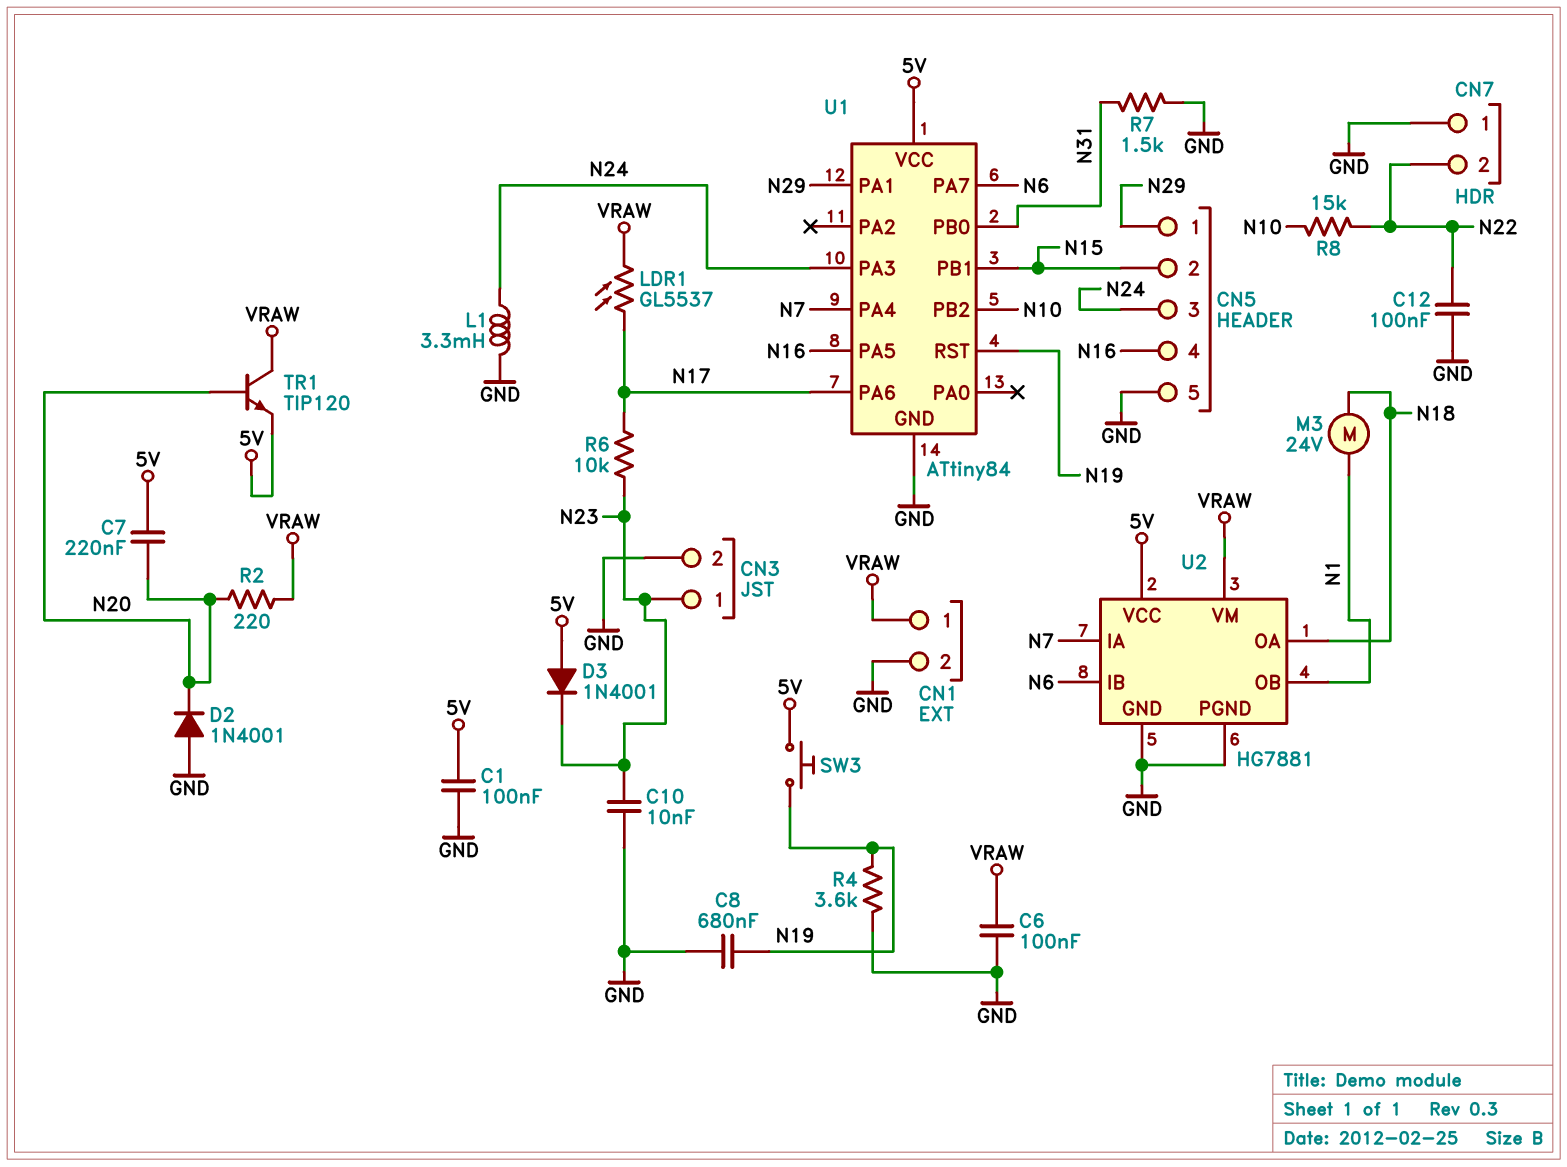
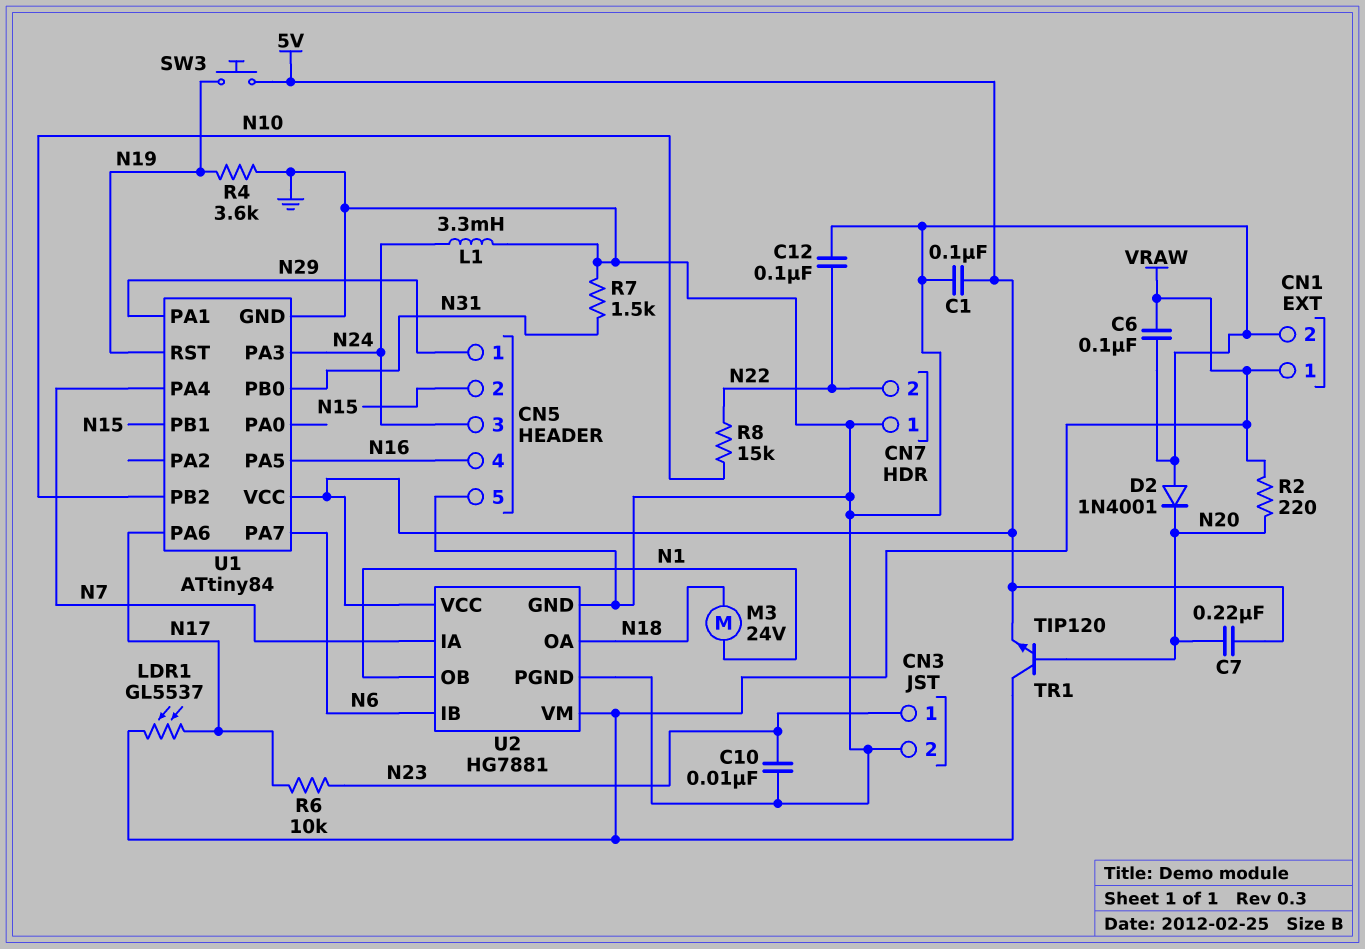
C8: 680nF (GND, N19) -> none
D3: diode 1N4001 (A 5V, K N23) -> none

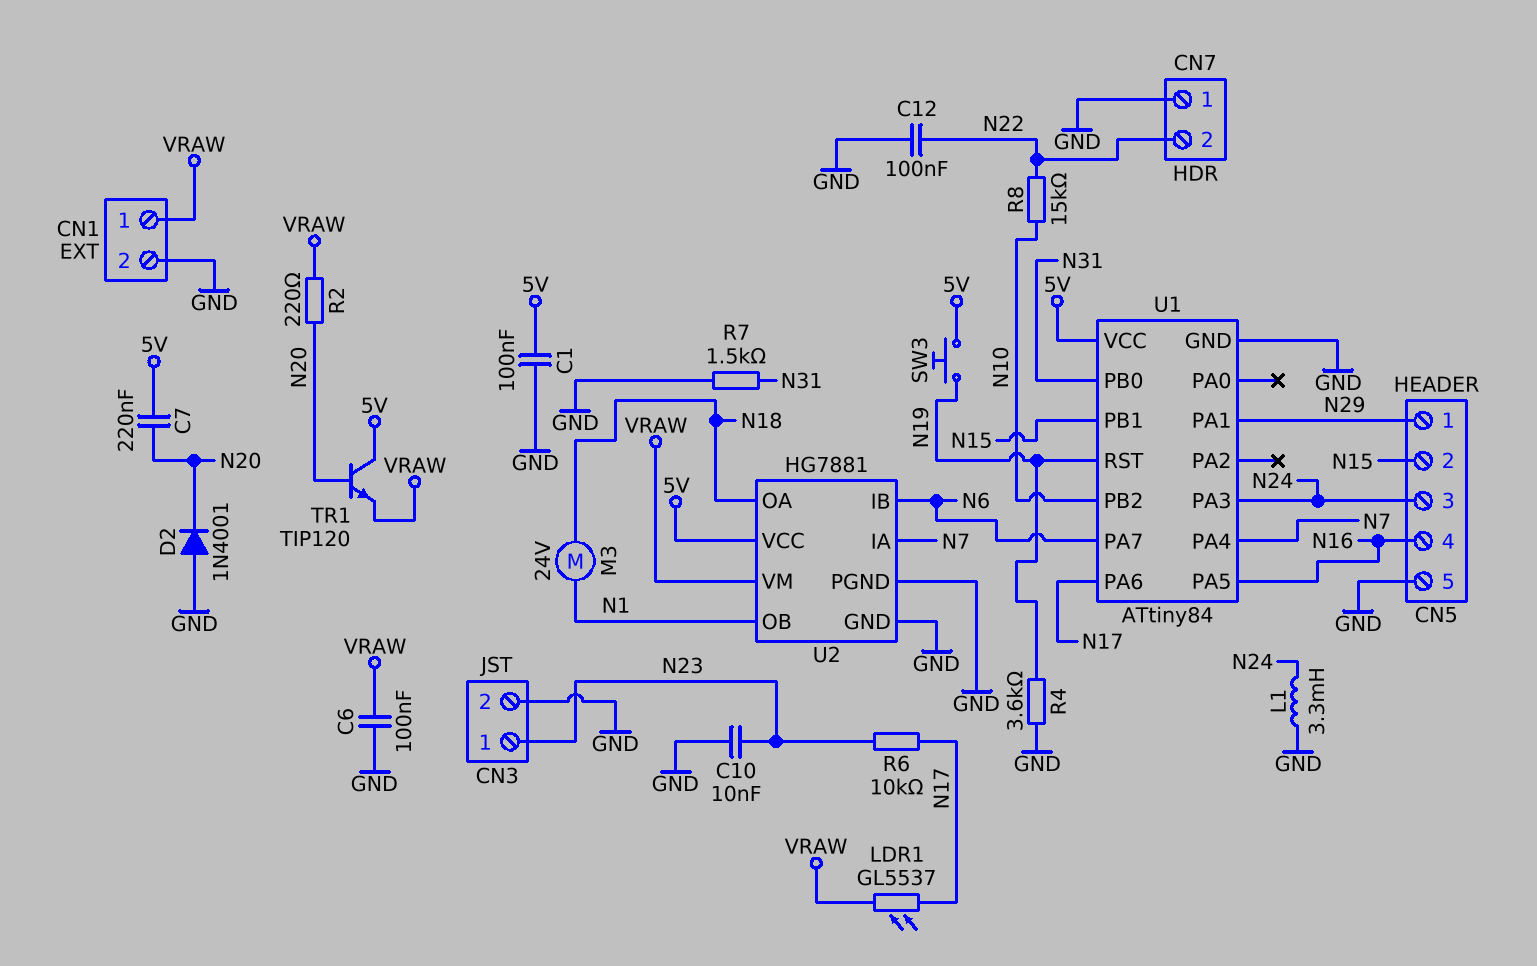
TR1: NPN TIP120 (B N20, C VRAW, E 5V) -> NPN TIP120 (B N20, C 5V, E VRAW)

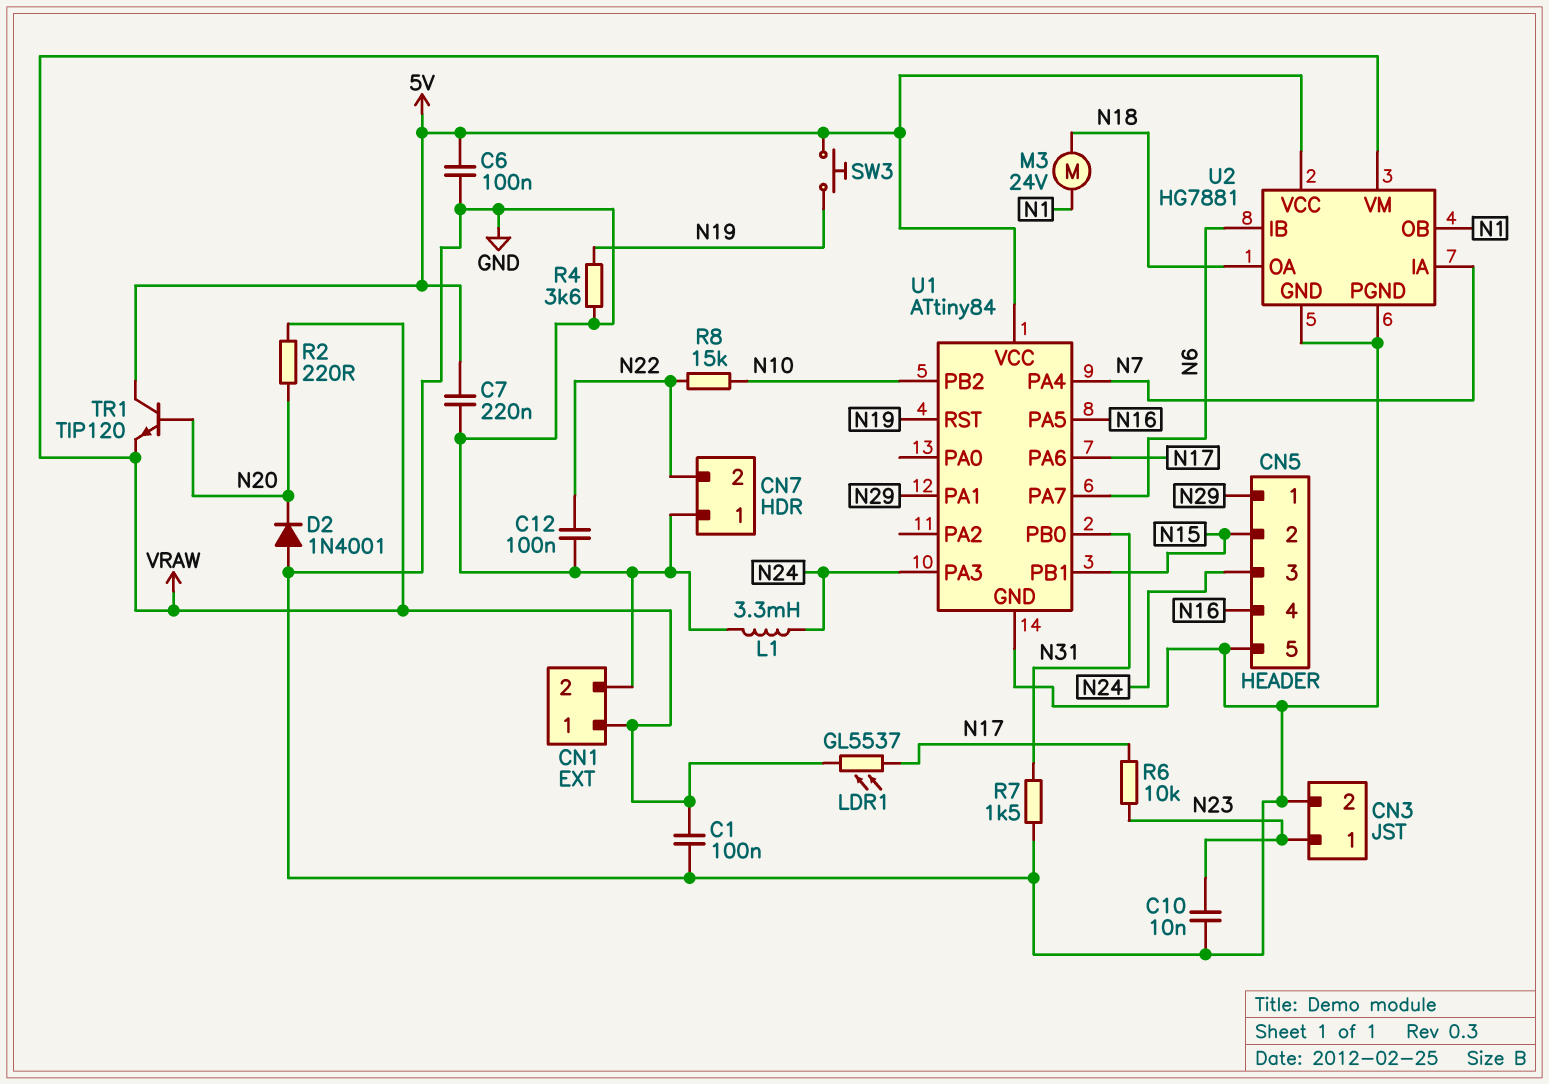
C1: 100nF (5V, GND) -> 100nF (GND, VRAW)
C6: 100nF (GND, VRAW) -> 100nF (5V, GND)
C7: 220nF (5V, N20) -> 220nF (5V, GND)

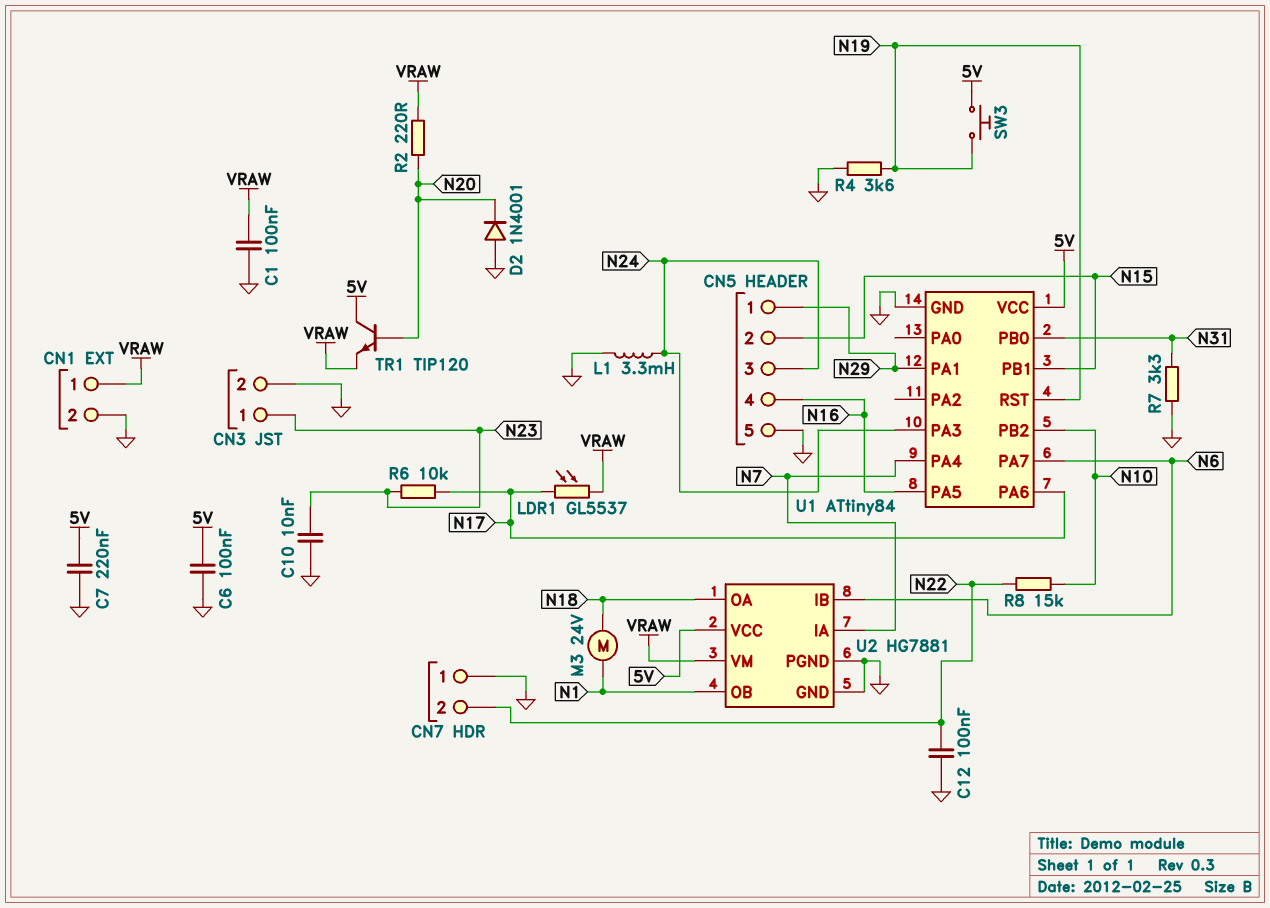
R7: 1.5k (GND, N31) -> 3.3k (GND, N31)

